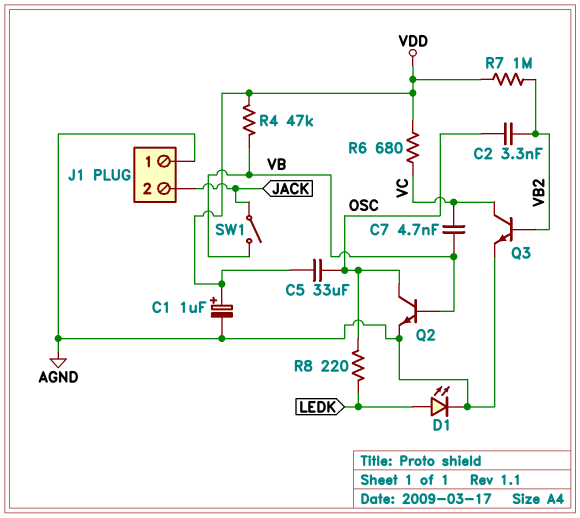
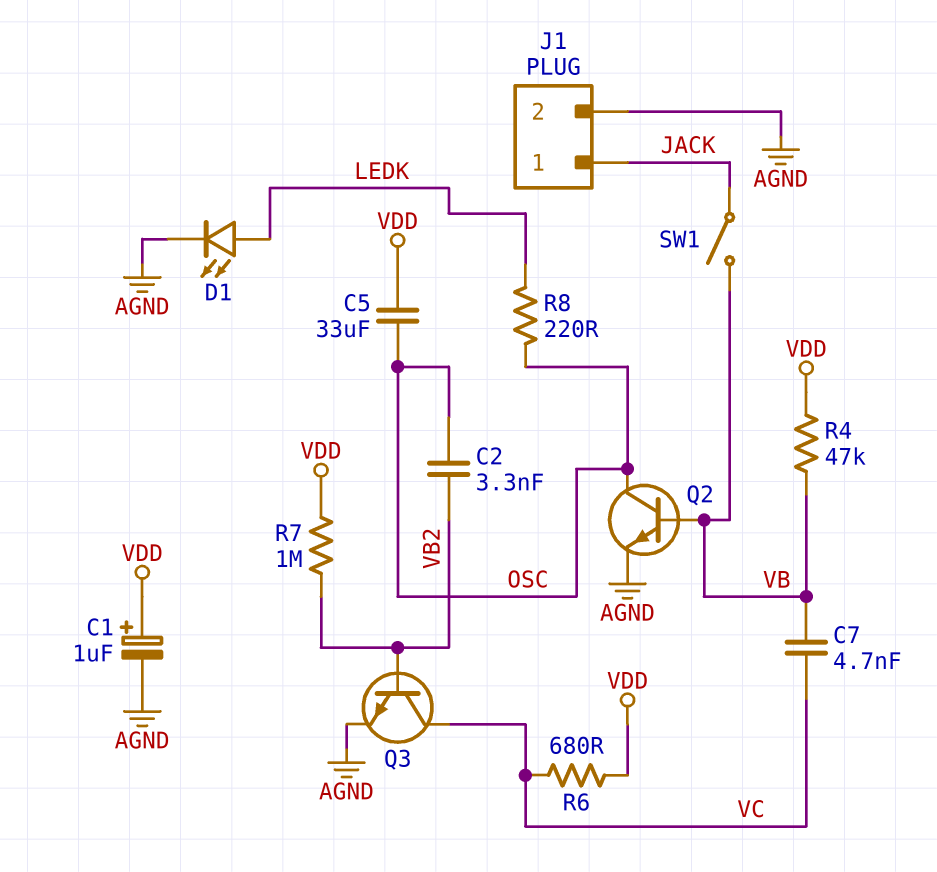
J1 pin 1: AGND -> JACK
J1 pin 2: JACK -> AGND

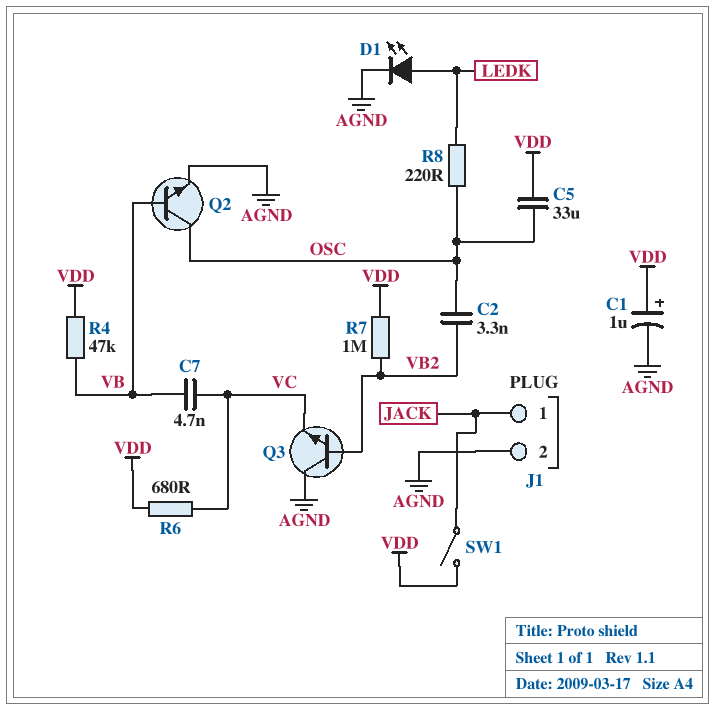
Q3: NPN (B VB2, C VC, E AGND) -> NPN (B VB2, C AGND, E VC)
SW1: switch (JACK, VB) -> switch (JACK, VDD)

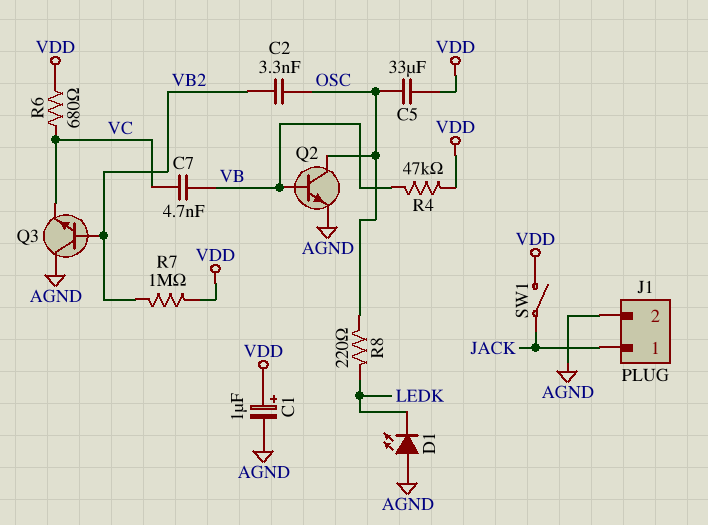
D1: LED (A LEDK, K AGND) -> LED (A AGND, K LEDK)

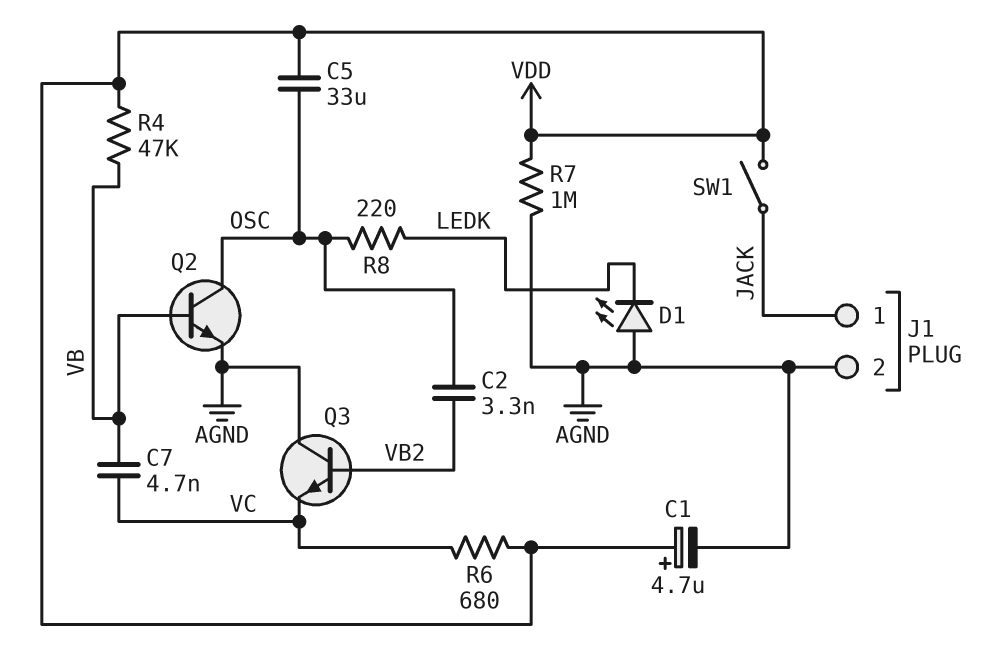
C1: 1uF (plus VDD, minus AGND) -> 4.7uF (plus VDD, minus AGND)
R7: 1M (VB2, VDD) -> 1M (AGND, VDD)

